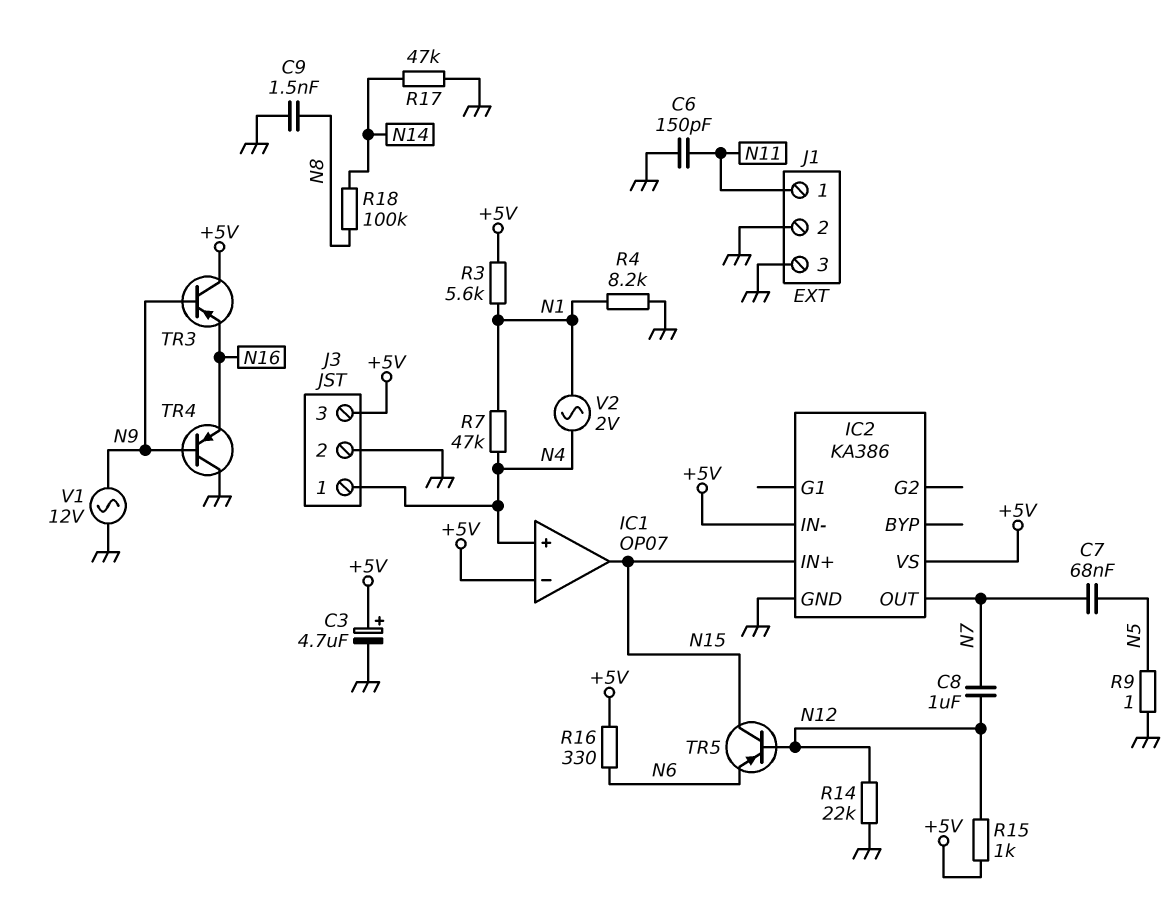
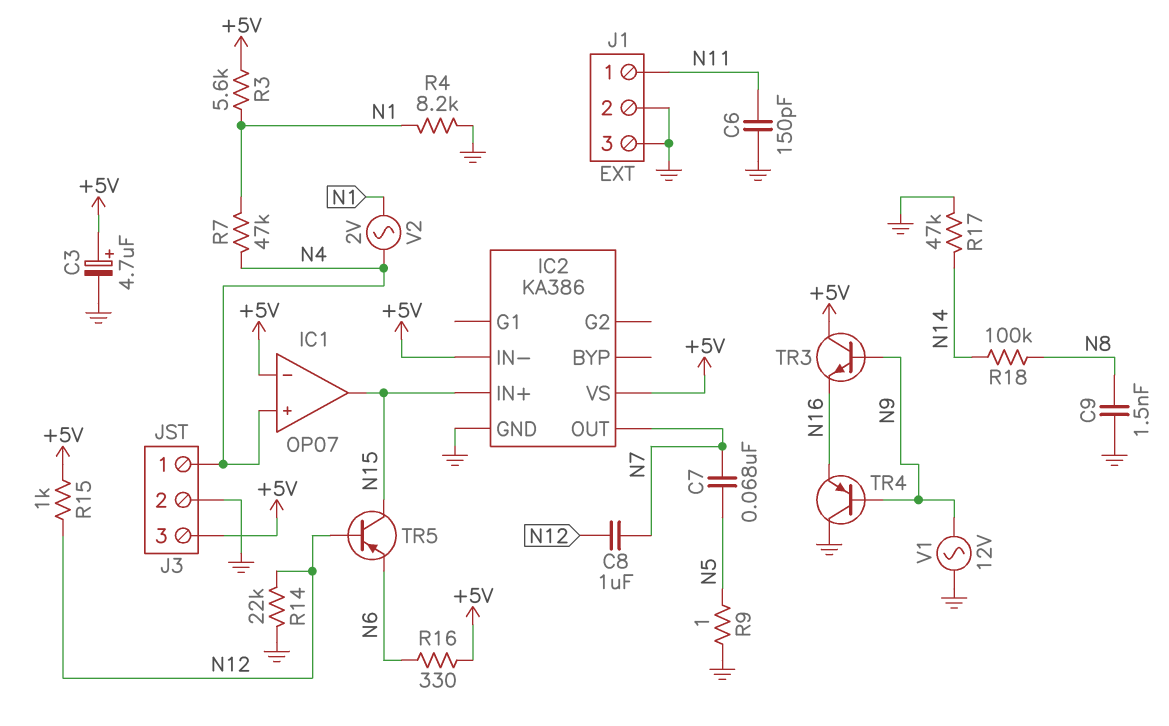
TR3: PNP (B N9, C +5V, E N16) -> NPN (B N9, C +5V, E N16)

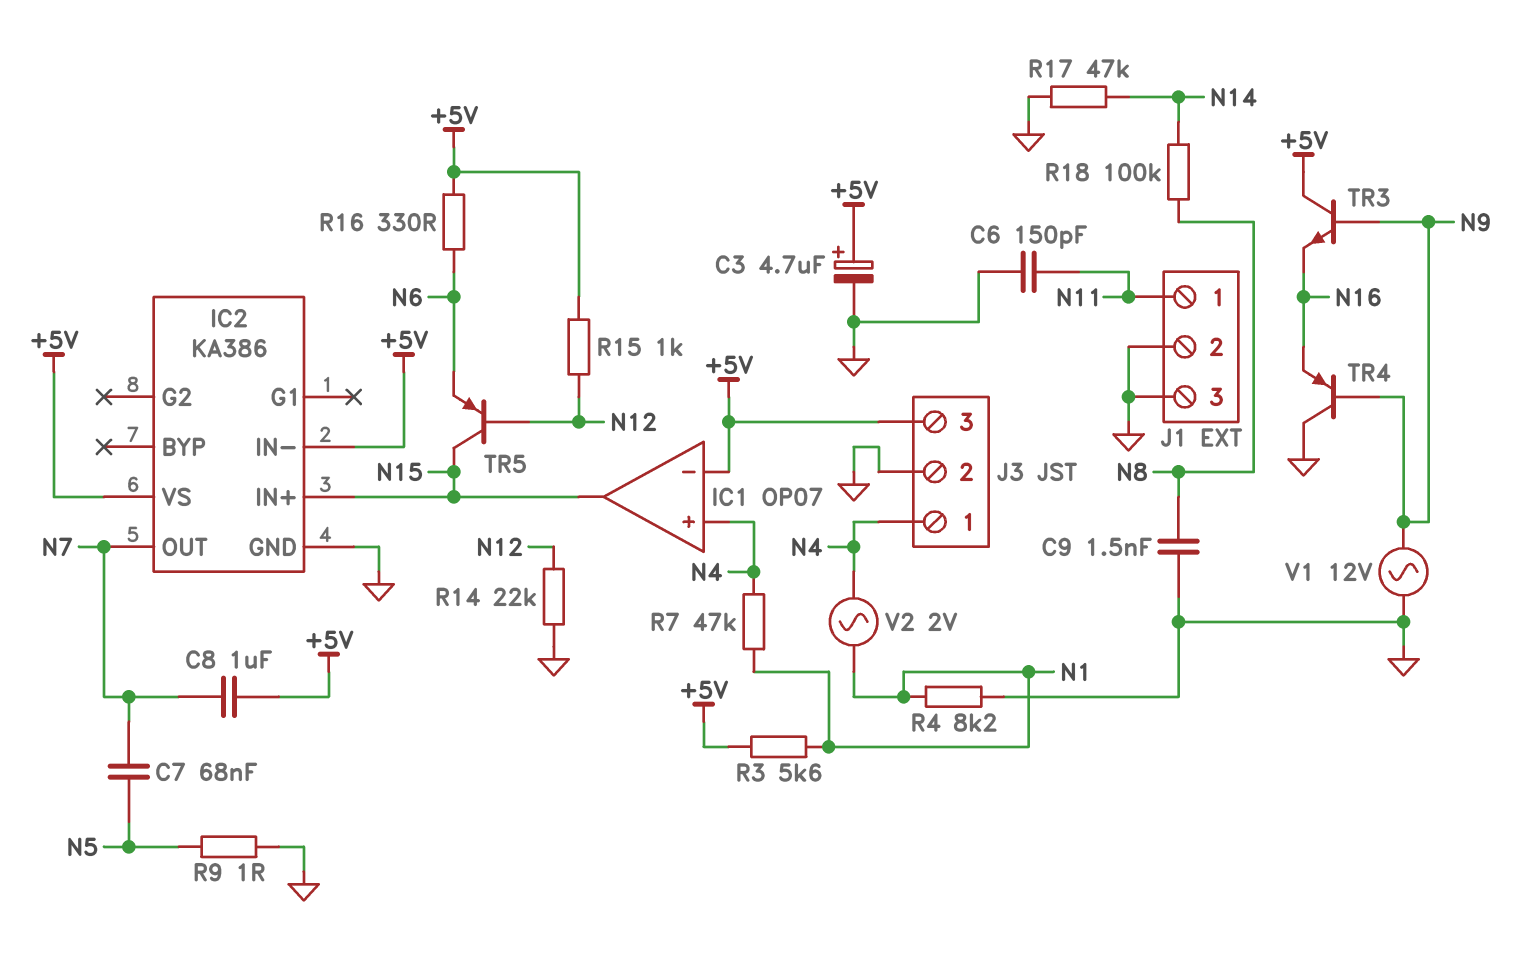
C8: 1uF (N7, N12) -> 1uF (+5V, N7)

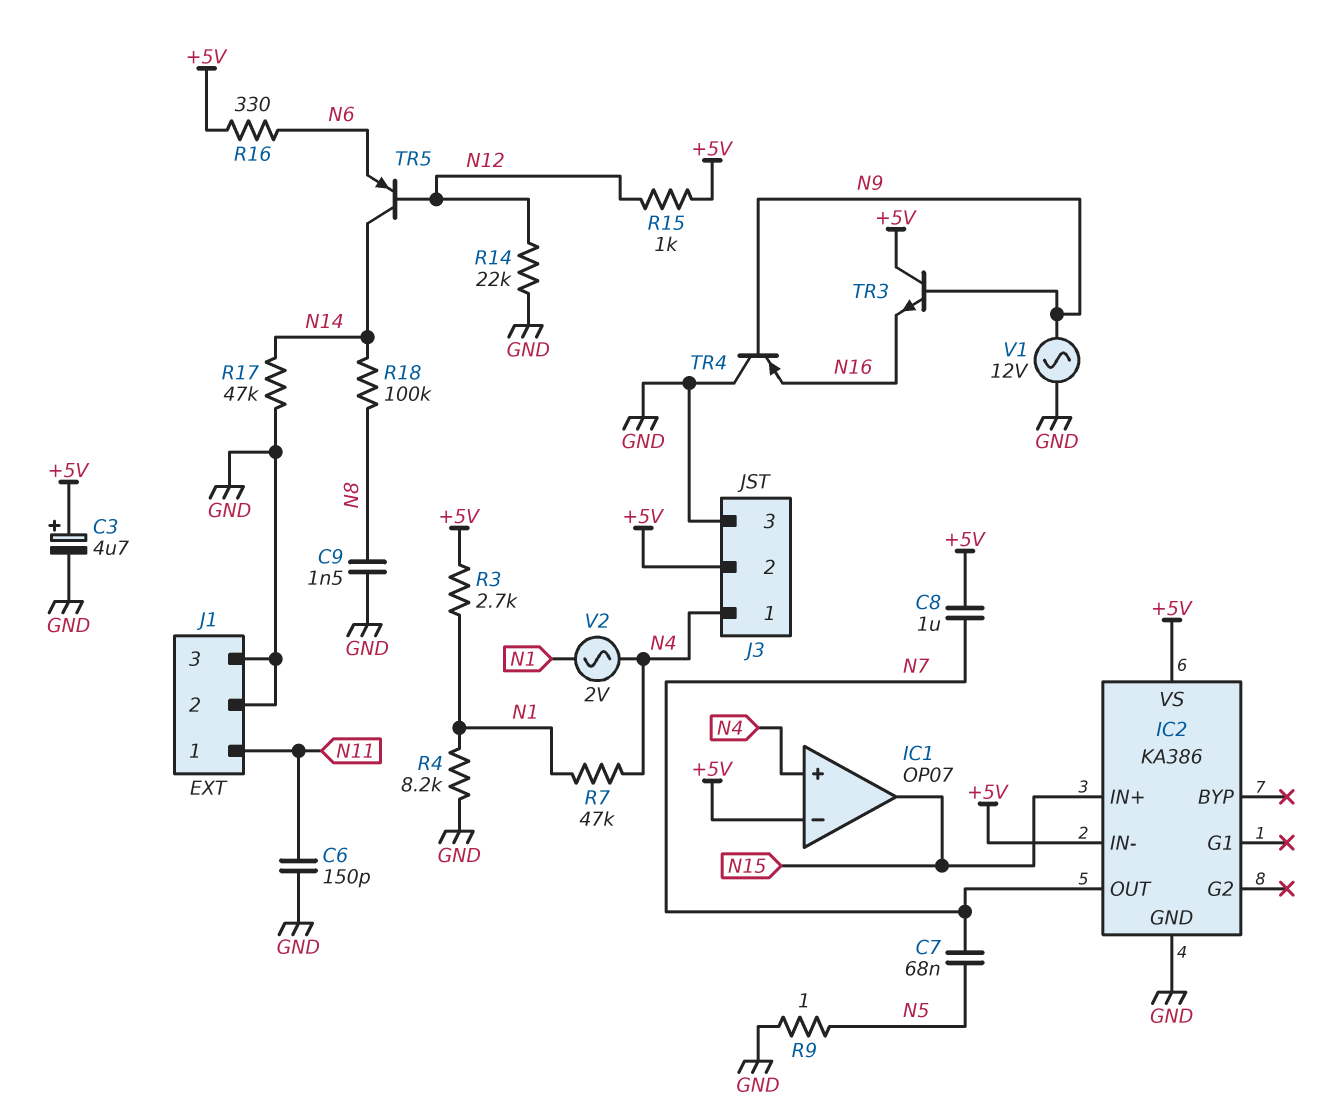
J3 pin 2: GND -> +5V
J3 pin 3: +5V -> GND
R3: 5.6k (+5V, N1) -> 2.7k (+5V, N1)
TR5: PNP (B N12, C N15, E N6) -> PNP (B N12, C N14, E N6)

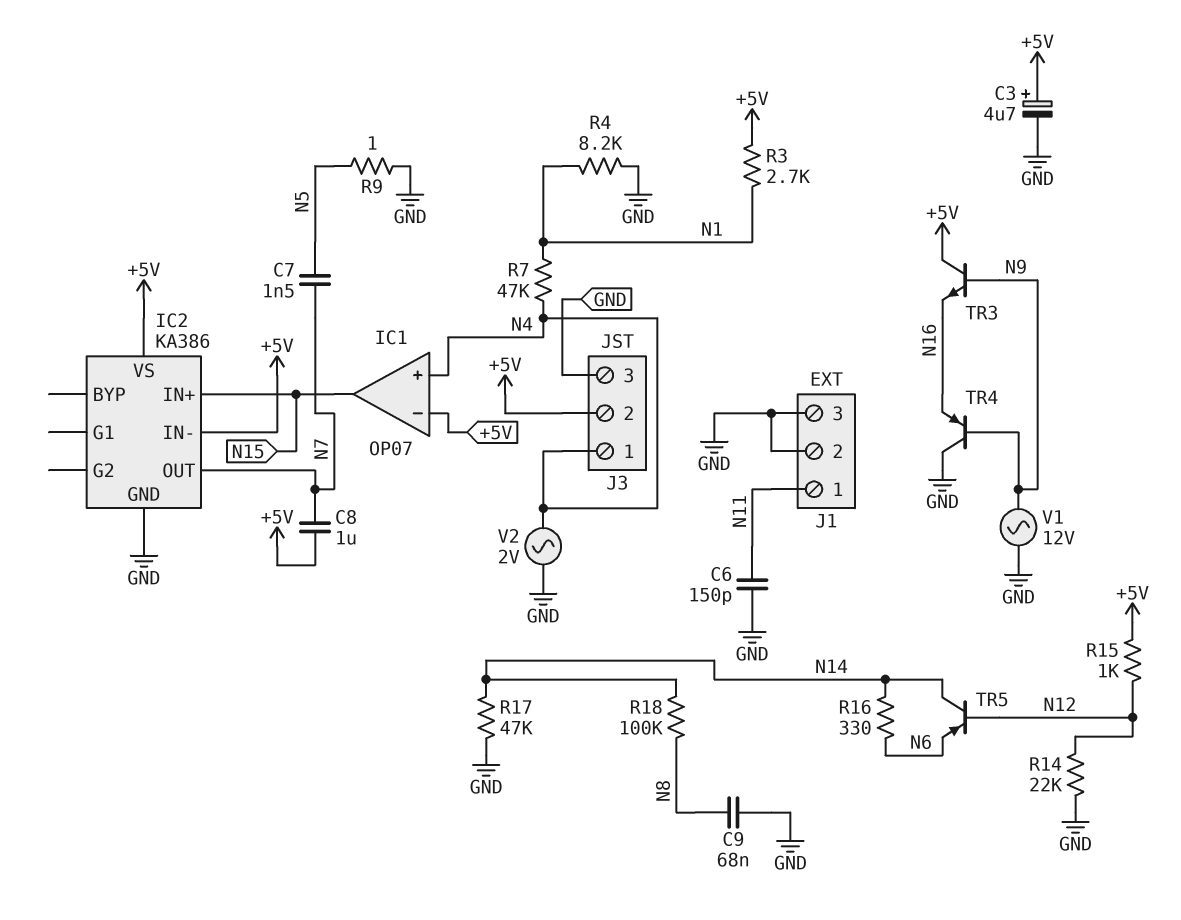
C7: 68nF (N5, N7) -> 1.5nF (N5, N7)
C9: 1.5nF (GND, N8) -> 68nF (GND, N8)
R16: 330 (+5V, N6) -> 330 (N6, N14)
V2: AC 2V (N1, N4) -> AC 2V (GND, N4)

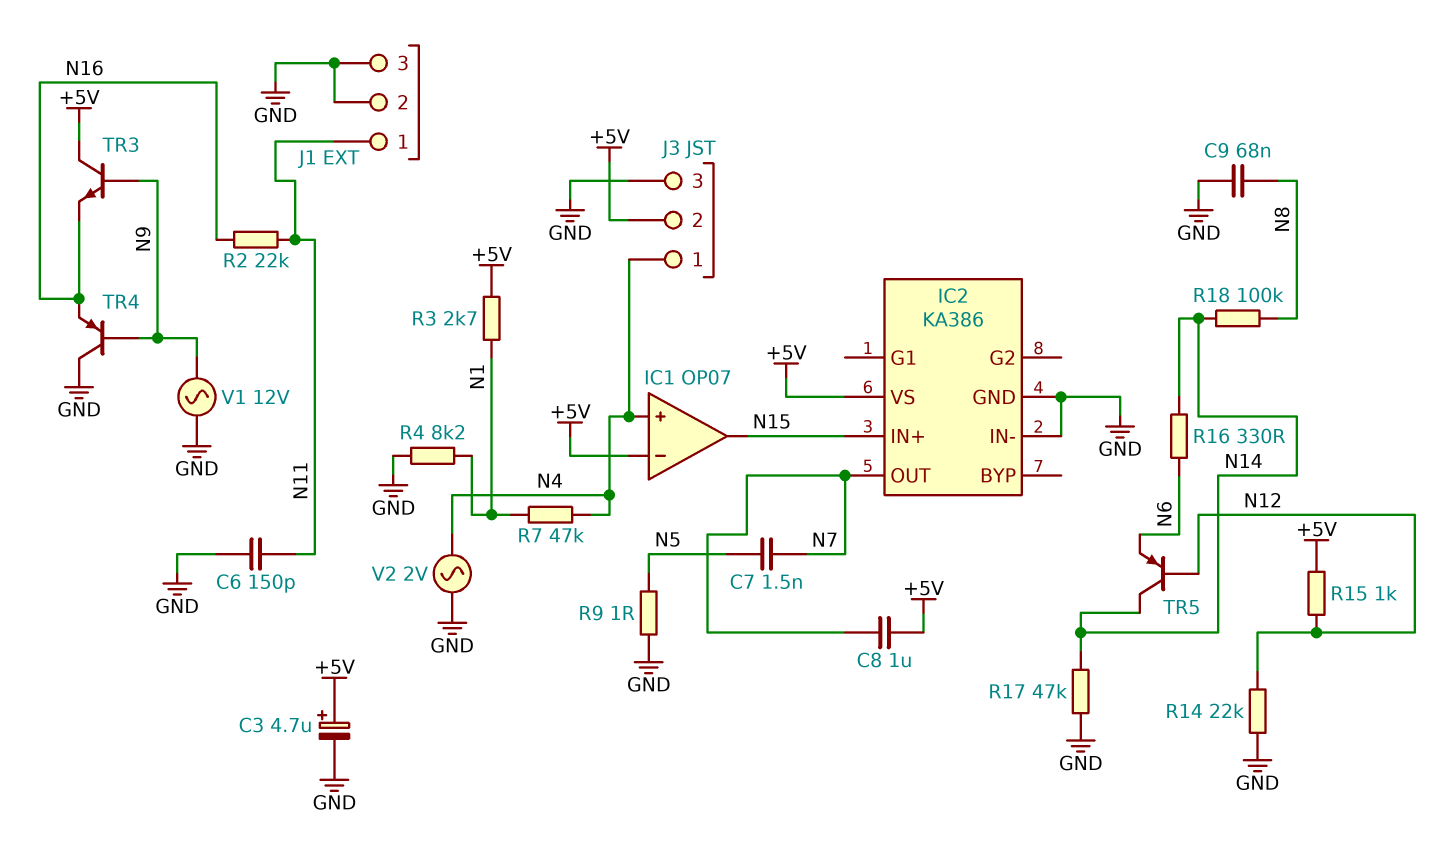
IC2 pin IN-: +5V -> GND
R2: none -> 22k (N11, N16)

